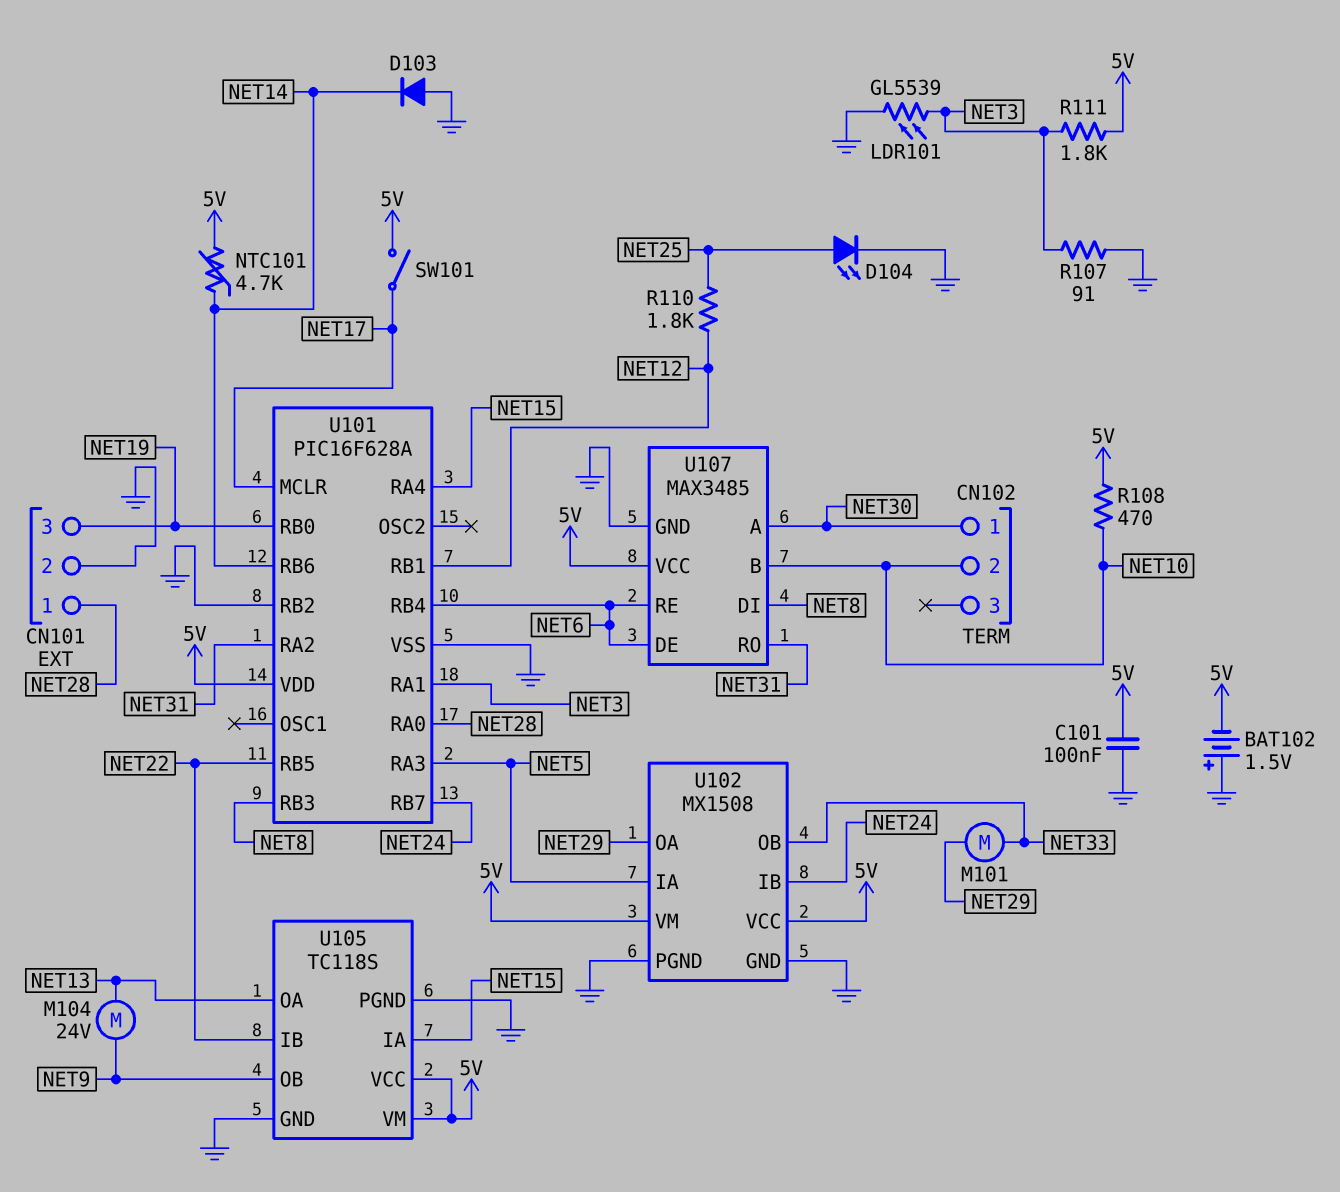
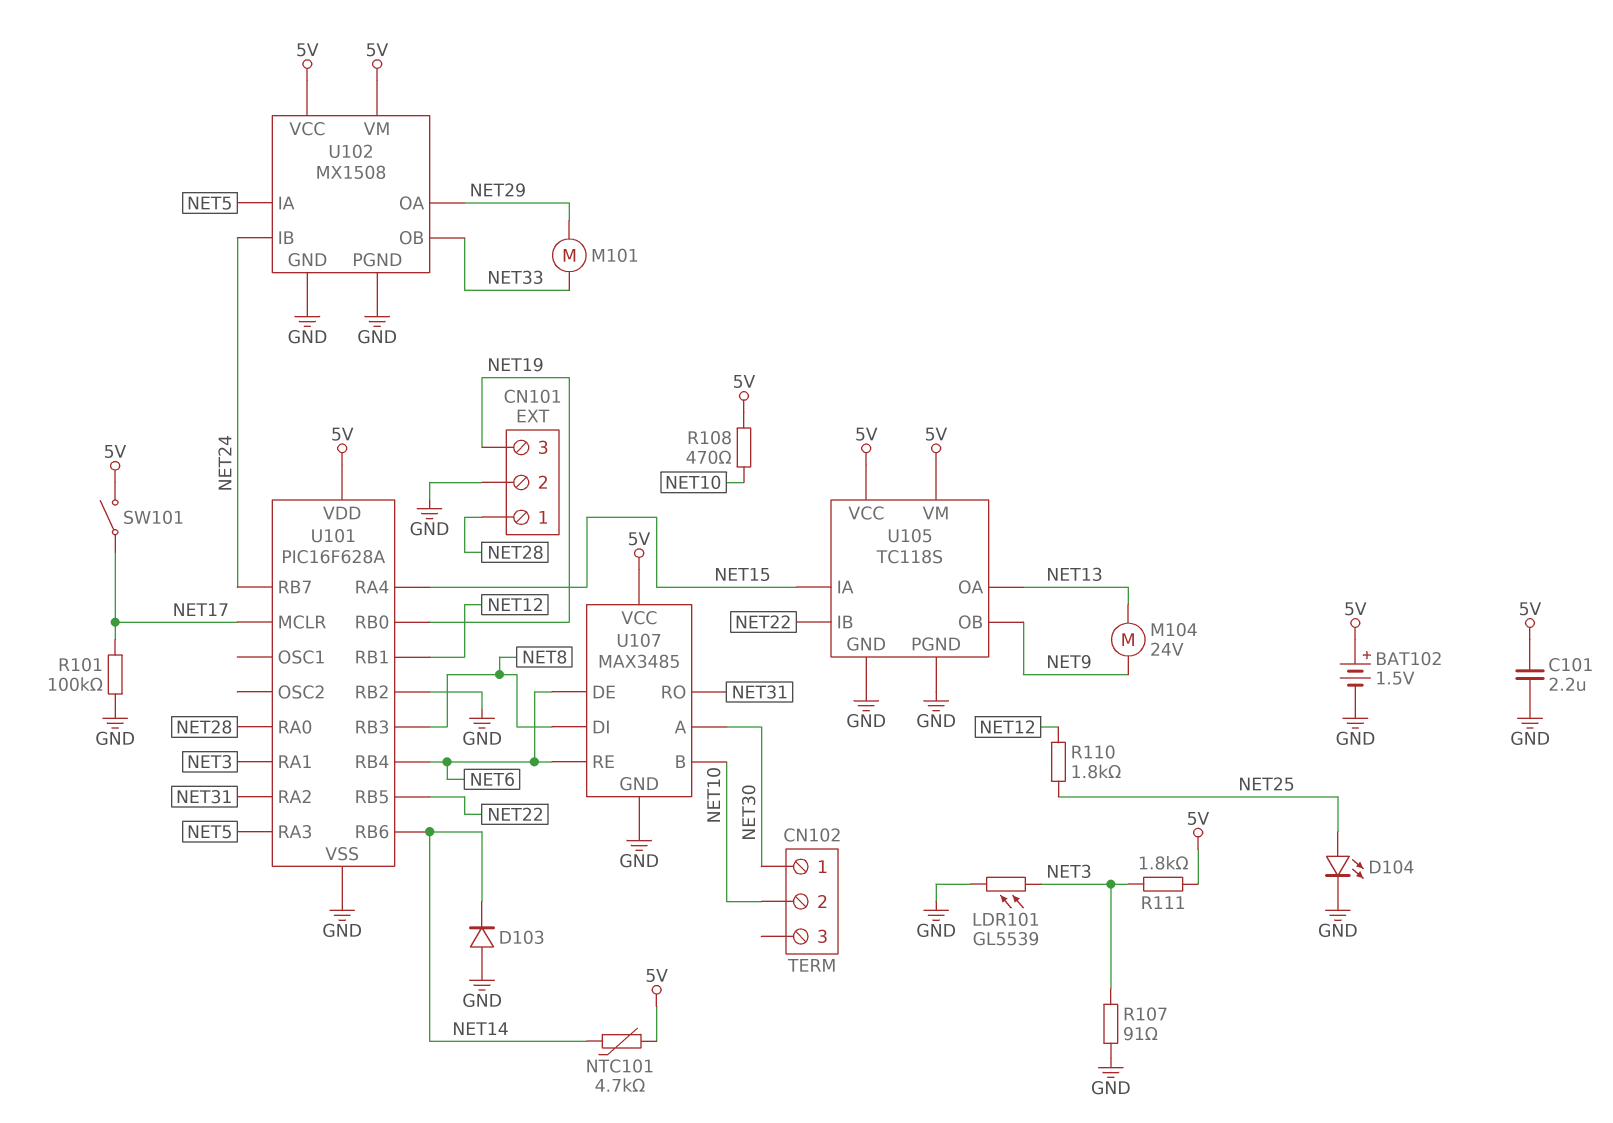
BAT102: 1.5V (plus GND, minus 5V) -> 1.5V (plus 5V, minus GND)
C101: 100nF (5V, GND) -> 2.2uF (5V, GND)
R101: none -> 100k (GND, NET17)

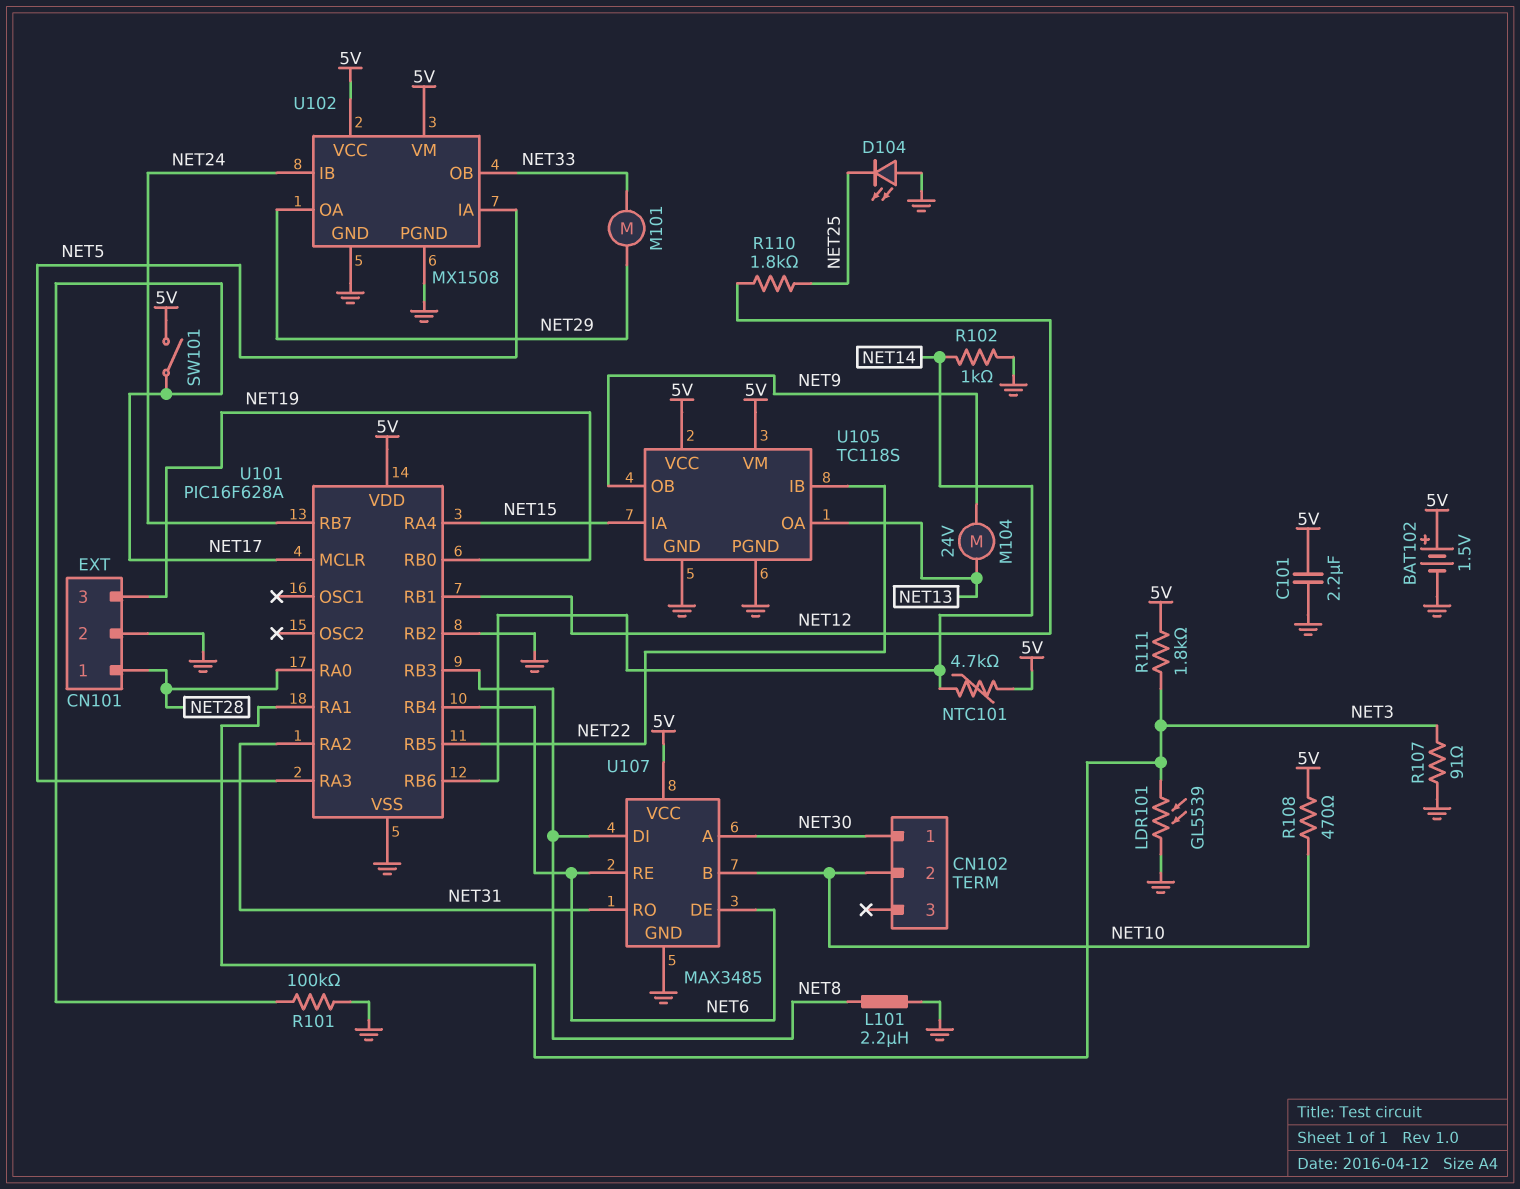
D103: diode (A GND, K NET14) -> none
D104: LED (A NET25, K GND) -> LED (A GND, K NET25)
L101: none -> 2.2uH (GND, NET8)
R102: none -> 1k (GND, NET14)

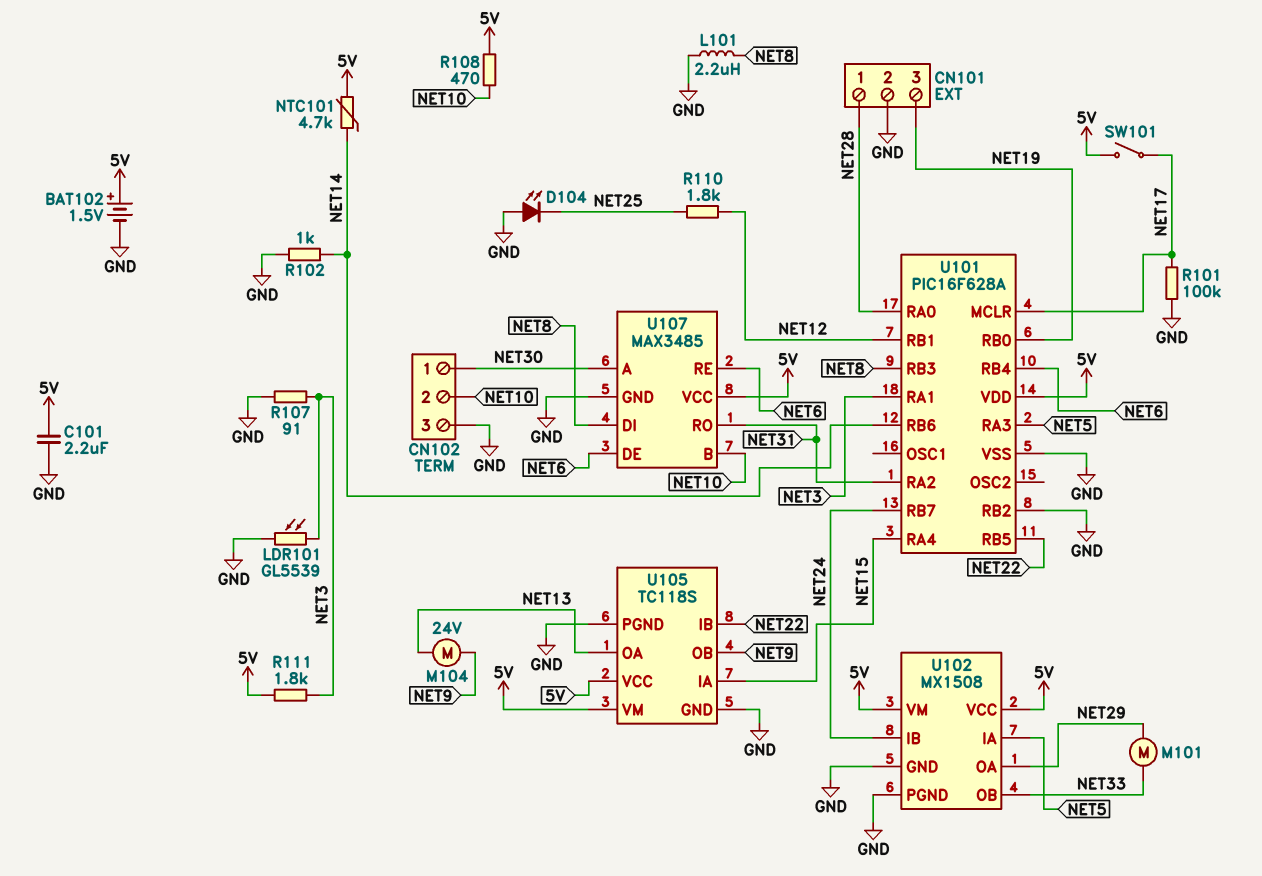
CN102 pin 3: none -> GND

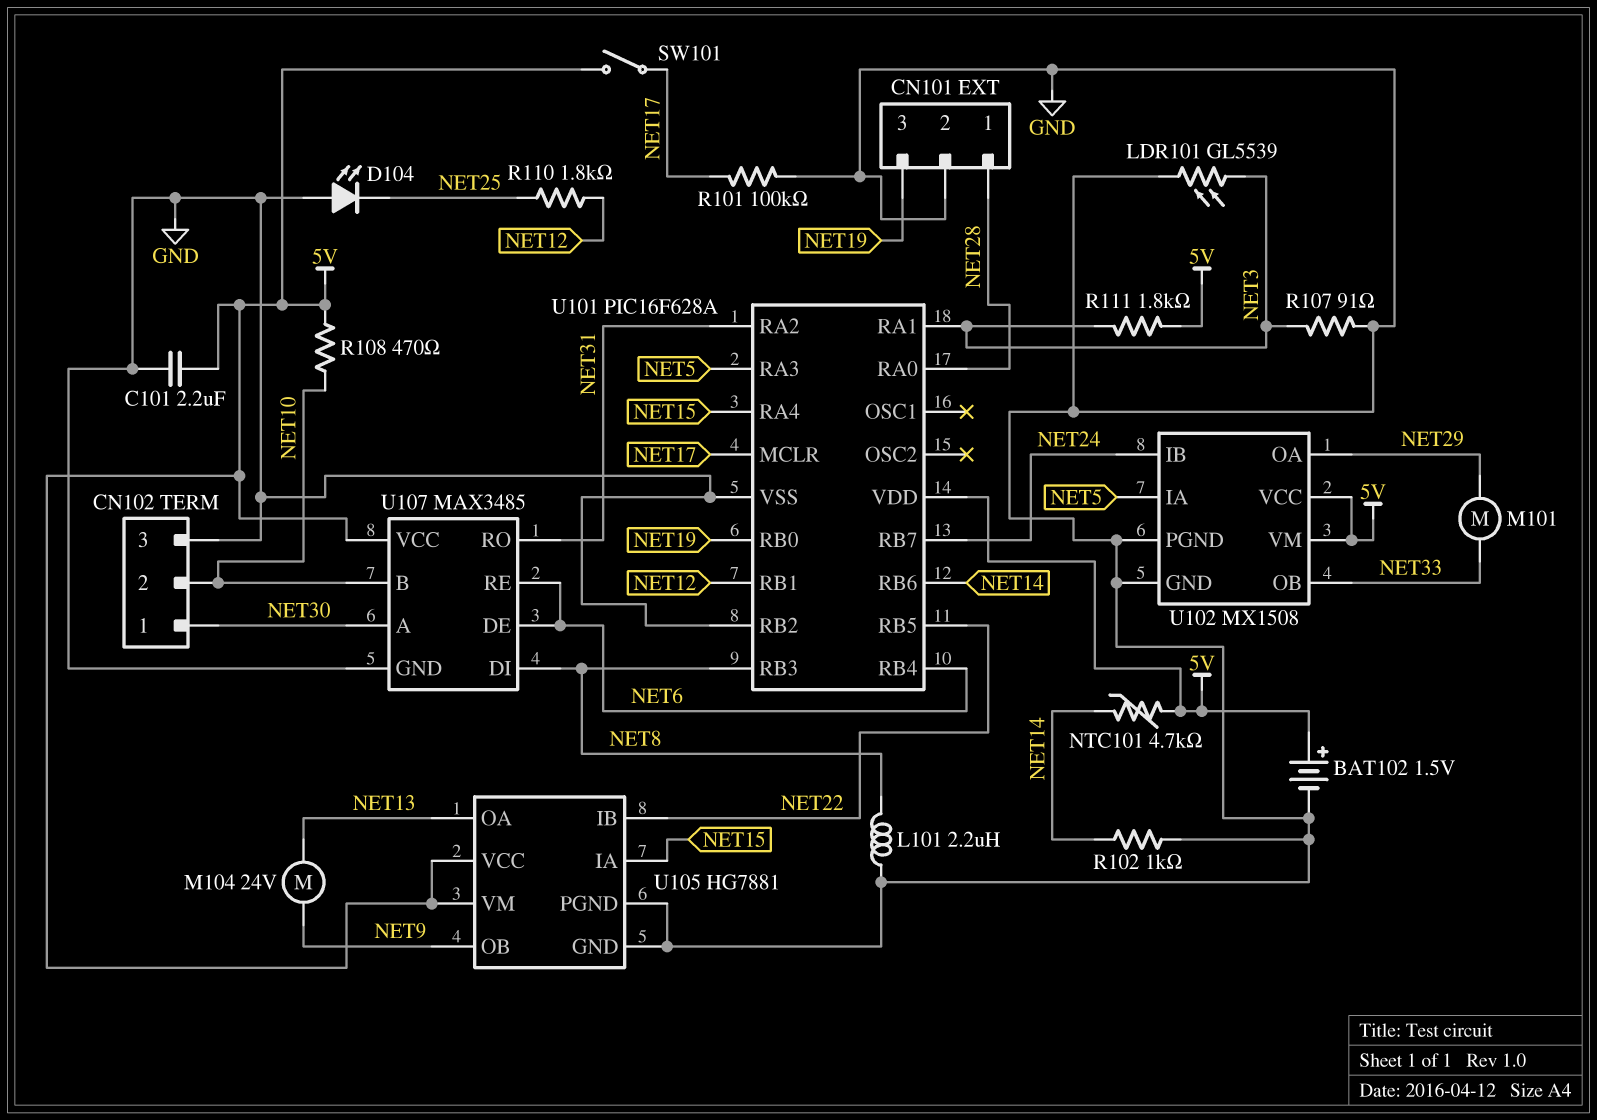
U105: TC118S -> HG7881

